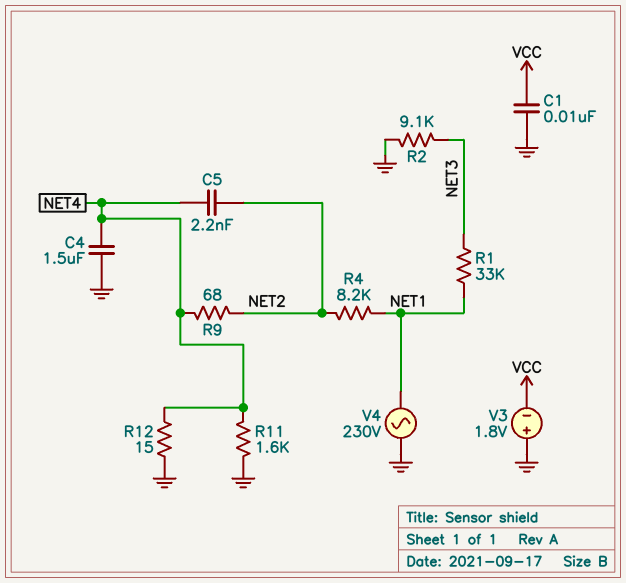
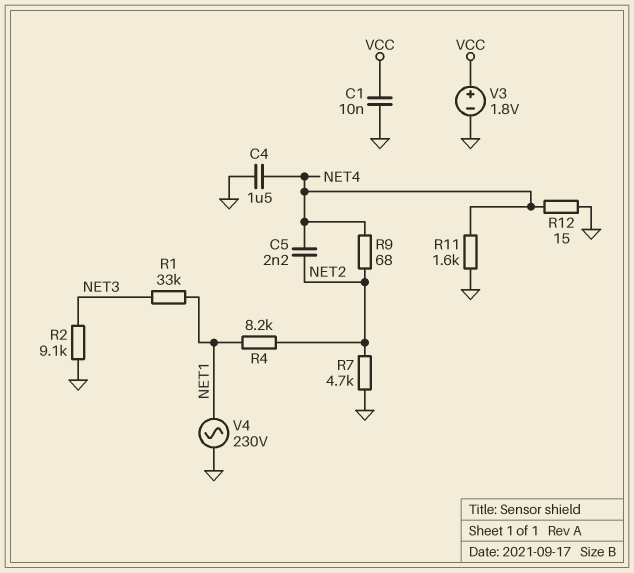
R7: none -> 4.7k (GND, NET2)
V3: 1.8V (plus GND, minus VCC) -> 1.8V (plus VCC, minus GND)

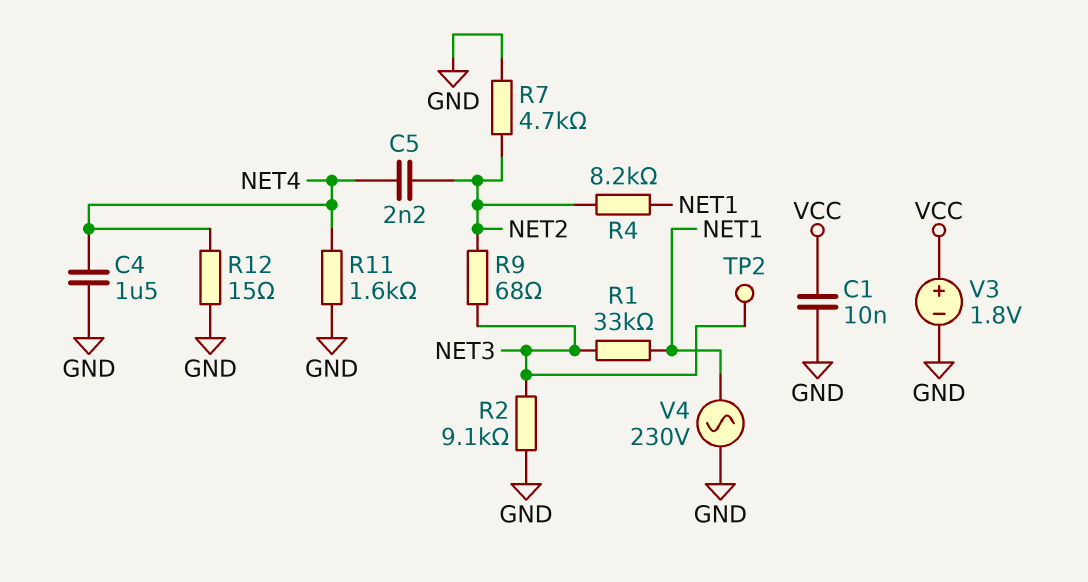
R9: 68 (NET2, NET4) -> 68 (NET2, NET3)
TP2: none -> test point (NET3)

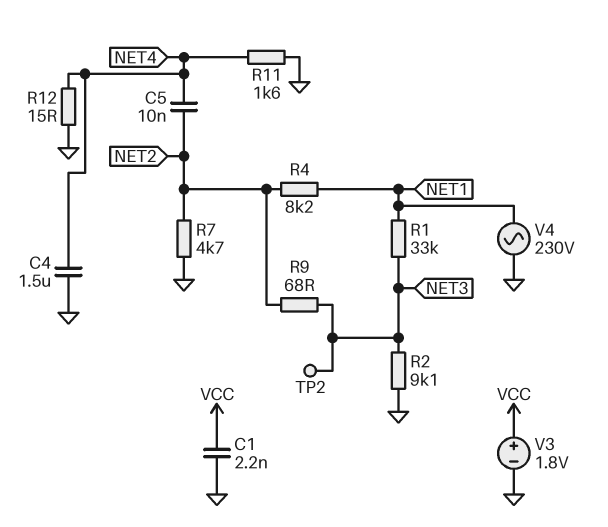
C1: 10nF (GND, VCC) -> 2.2nF (GND, VCC)
C5: 2.2nF (NET2, NET4) -> 10nF (NET2, NET4)

